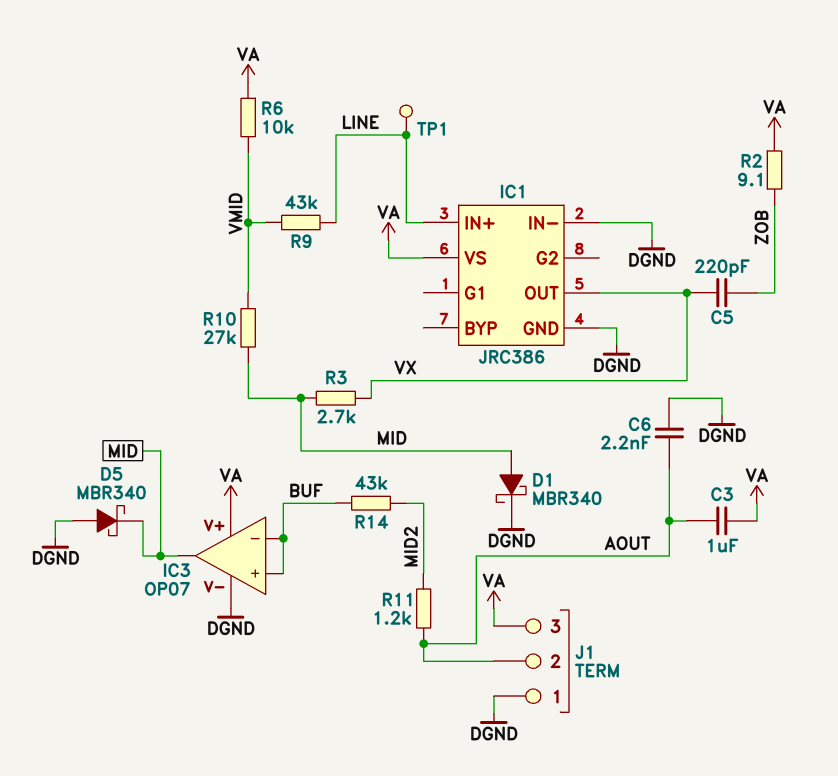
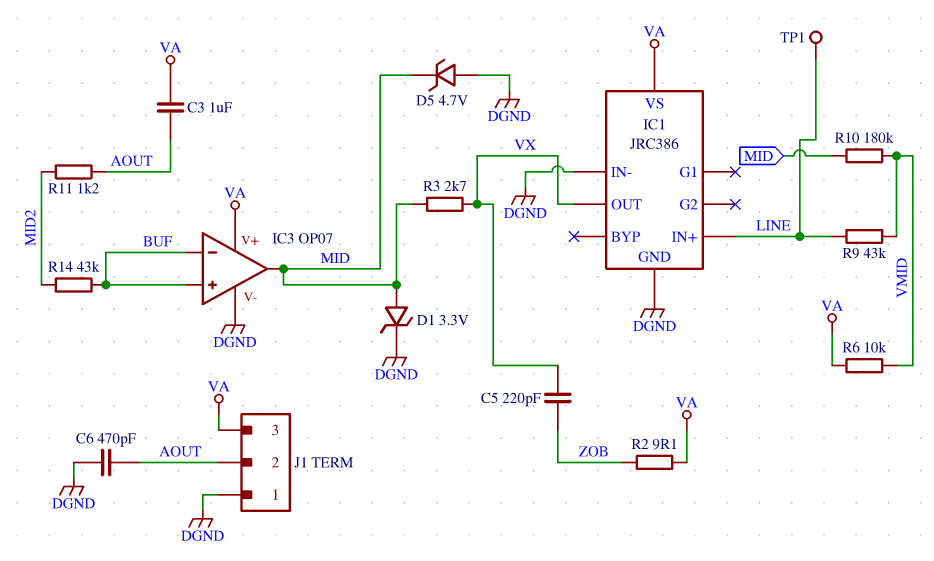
C6: 2.2nF (AOUT, DGND) -> 470pF (AOUT, DGND)
D1: schottky MBR340 (A MID, K DGND) -> zener 3.3V (A MID, K DGND)
D5: schottky MBR340 (A DGND, K MID) -> zener 4.7V (A DGND, K MID)
R10: 27k (MID, VMID) -> 180k (MID, VMID)

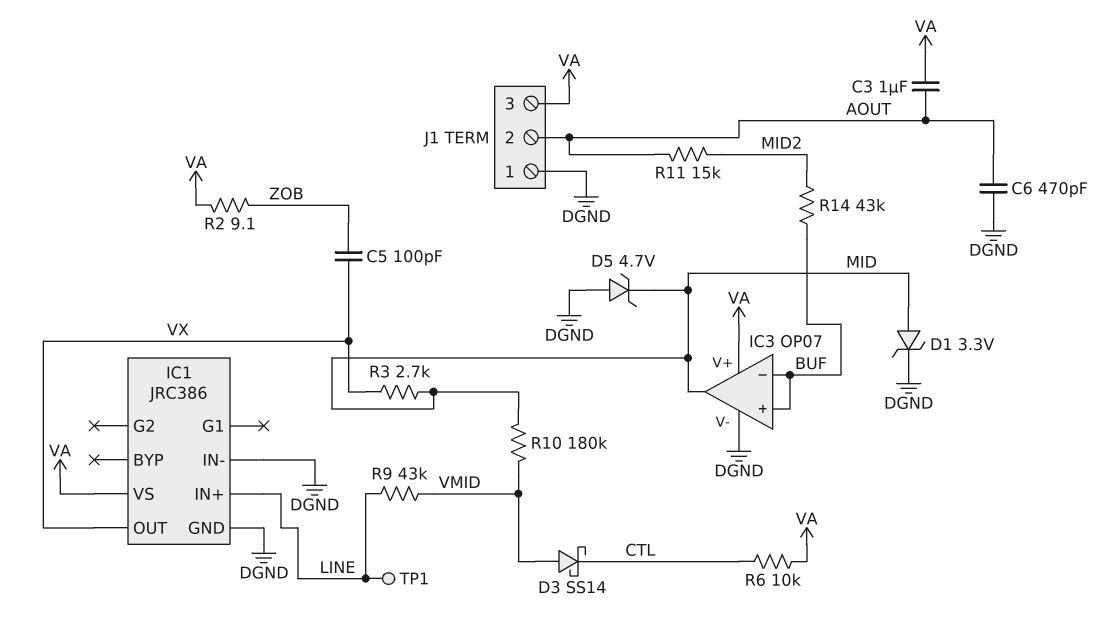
C5: 220pF (VX, ZOB) -> 100pF (VX, ZOB)
D3: none -> schottky SS14 (A VMID, K CTL)
R6: 10k (VA, VMID) -> 10k (CTL, VA)
R11: 1.2k (AOUT, MID2) -> 15k (AOUT, MID2)

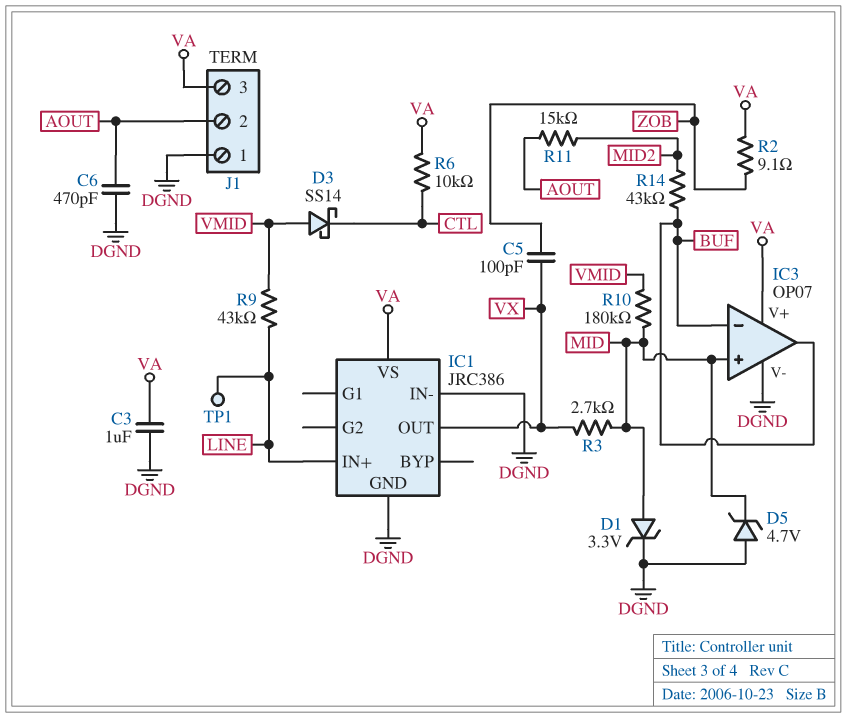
C3: 1uF (AOUT, VA) -> 1uF (DGND, VA)
IC3 pin in+: BUF -> MID
IC3 pin out: MID -> BUF

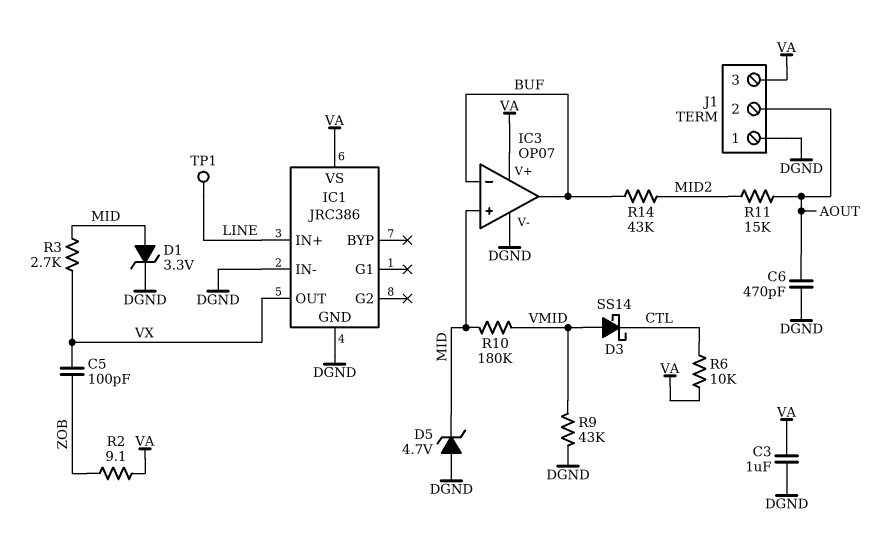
R9: 43k (LINE, VMID) -> 43k (DGND, VMID)

